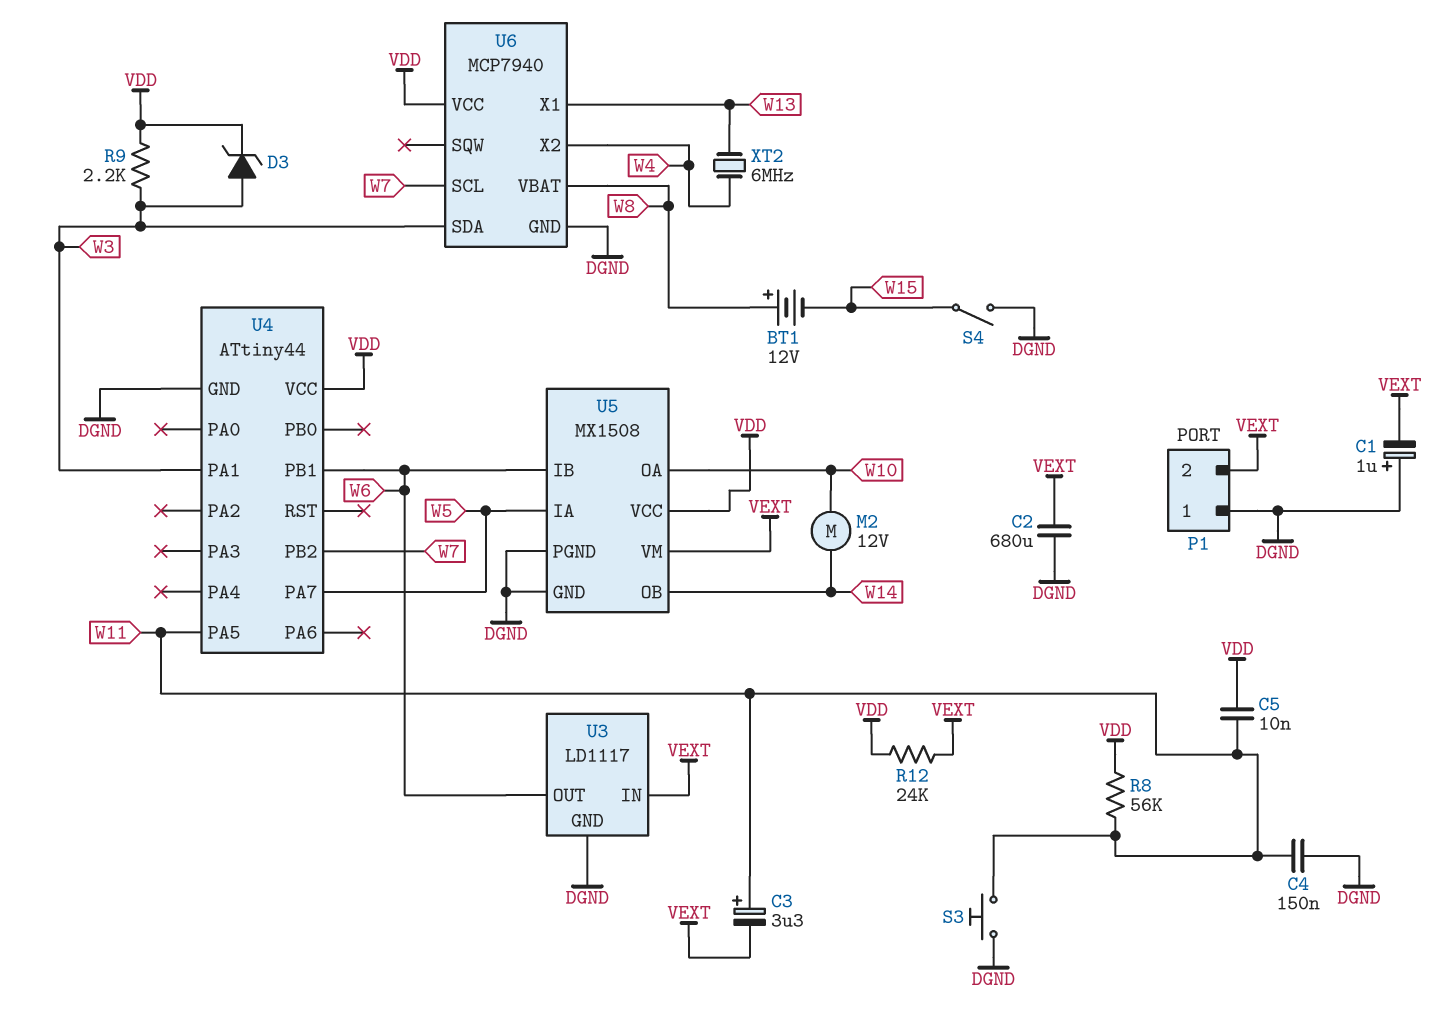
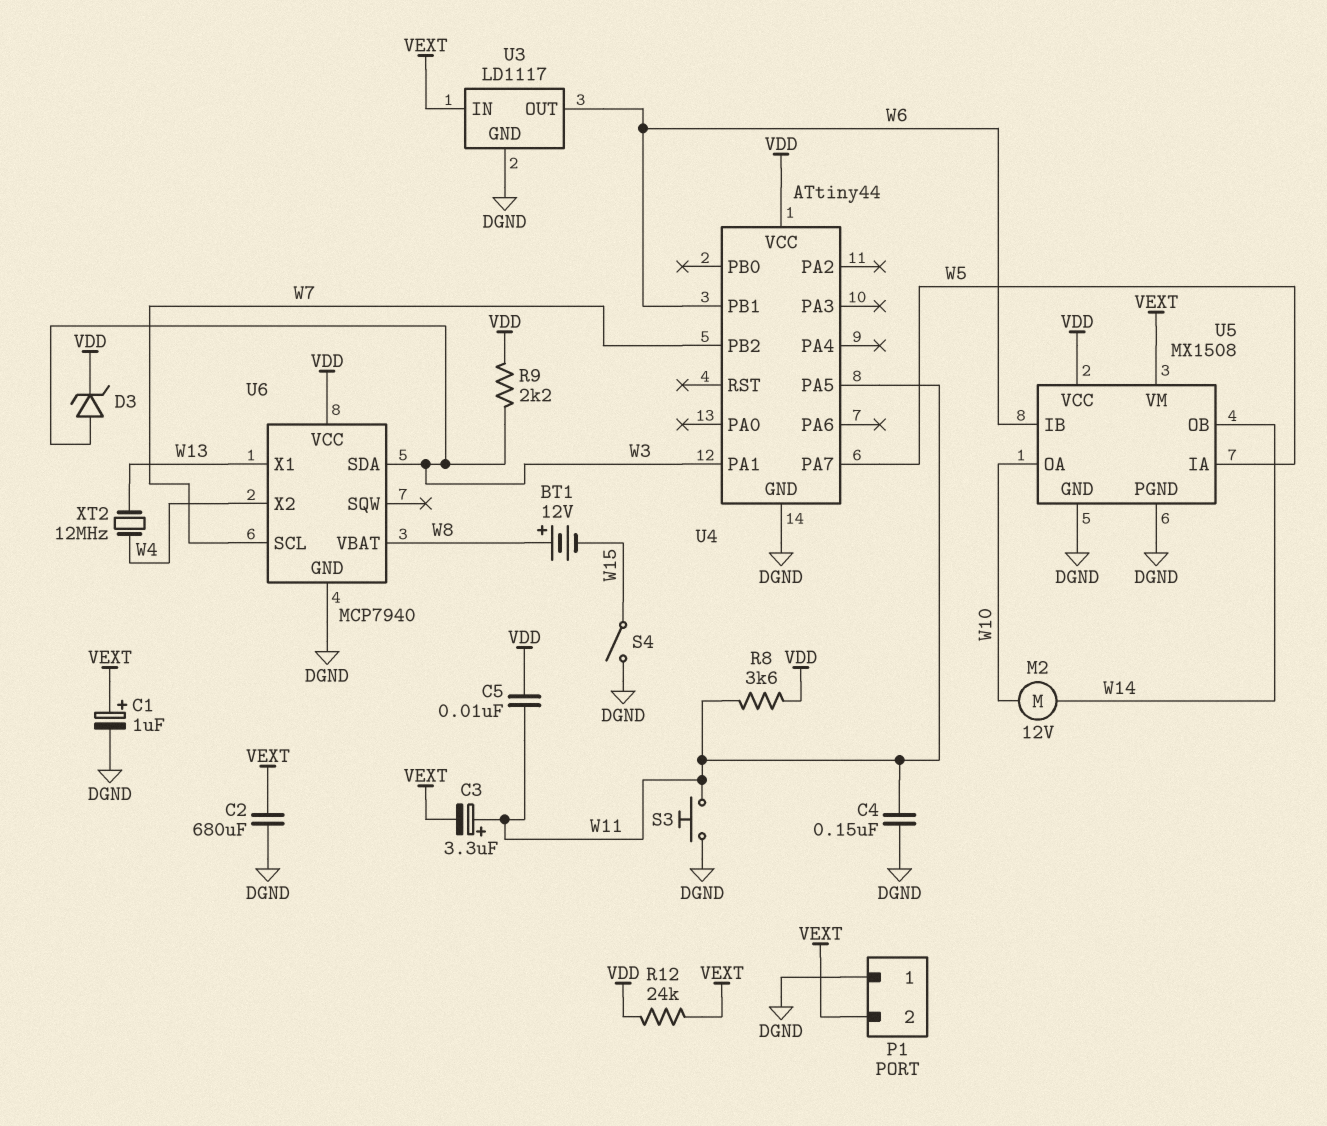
C1: 1uF (plus DGND, minus VEXT) -> 1uF (plus VEXT, minus DGND)
R8: 56k (VDD, W11) -> 3.6k (VDD, W11)
XT2: 6MHz (W4, W13) -> 12MHz (W4, W13)

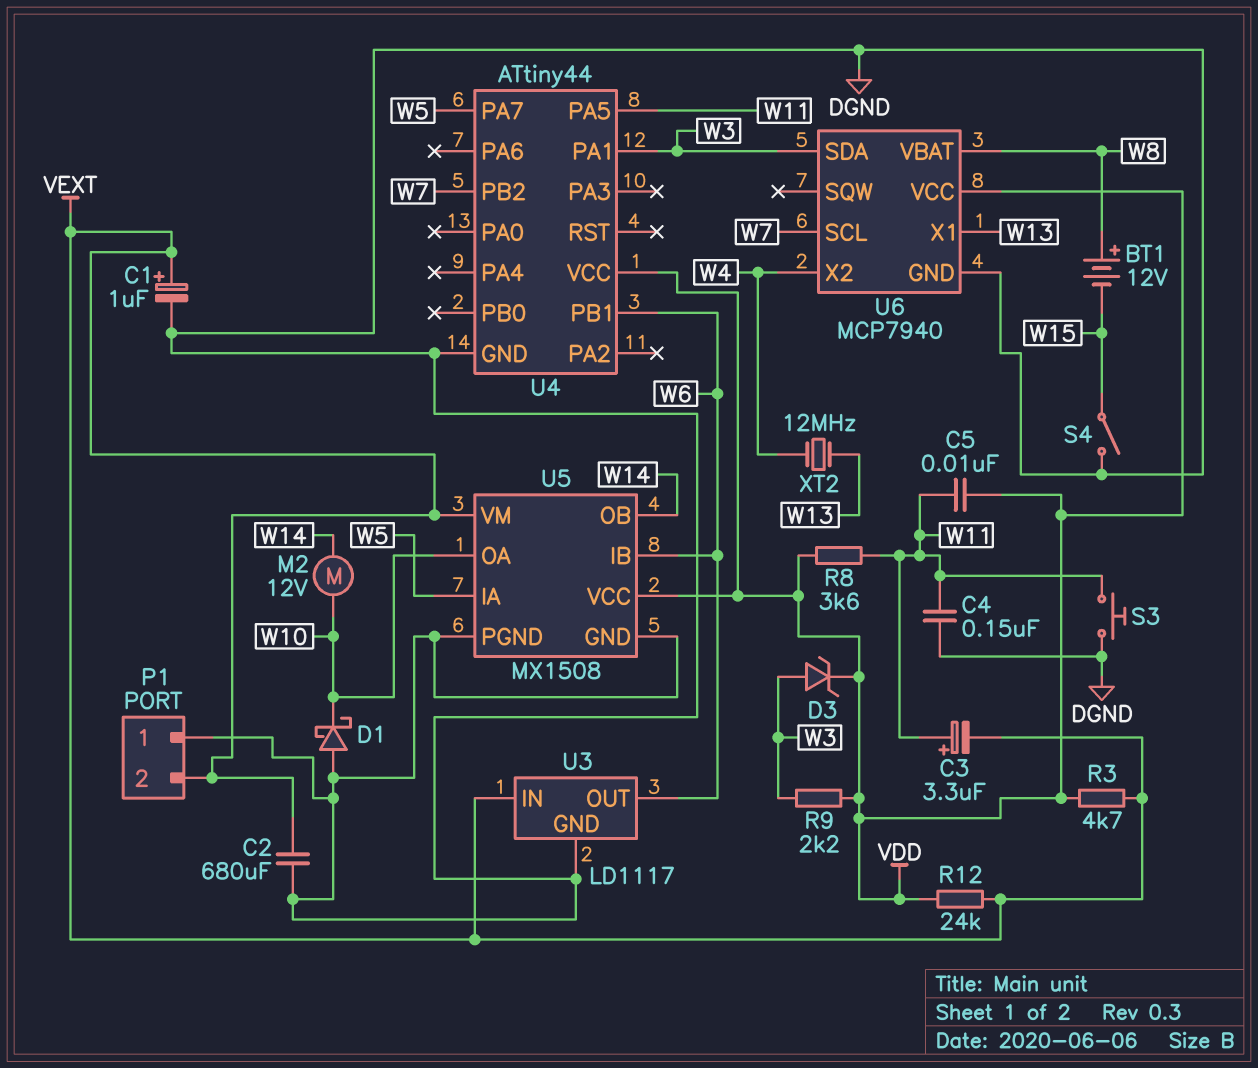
D1: none -> schottky (A DGND, K W10)
R3: none -> 4.7k (VDD, VEXT)

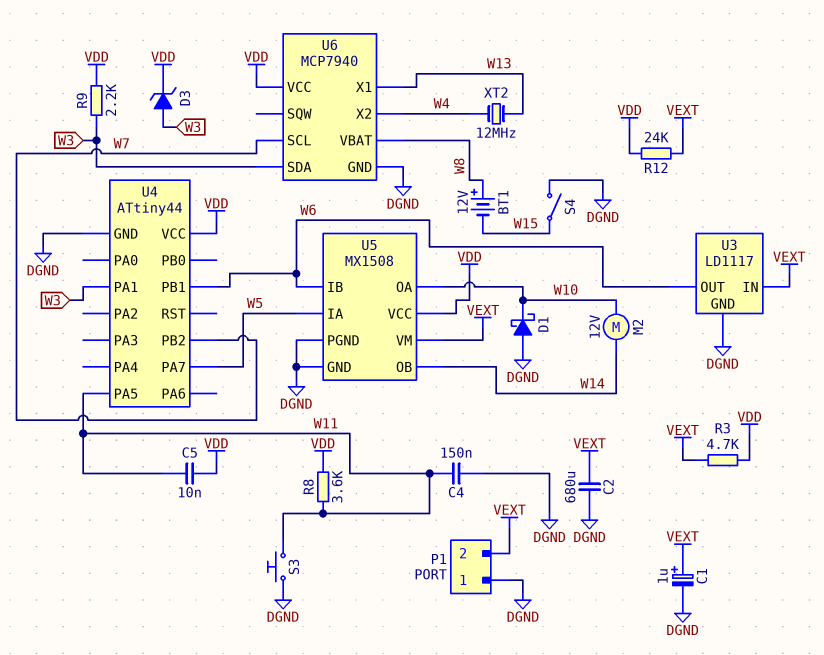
C3: 3.3uF (plus W11, minus VEXT) -> none

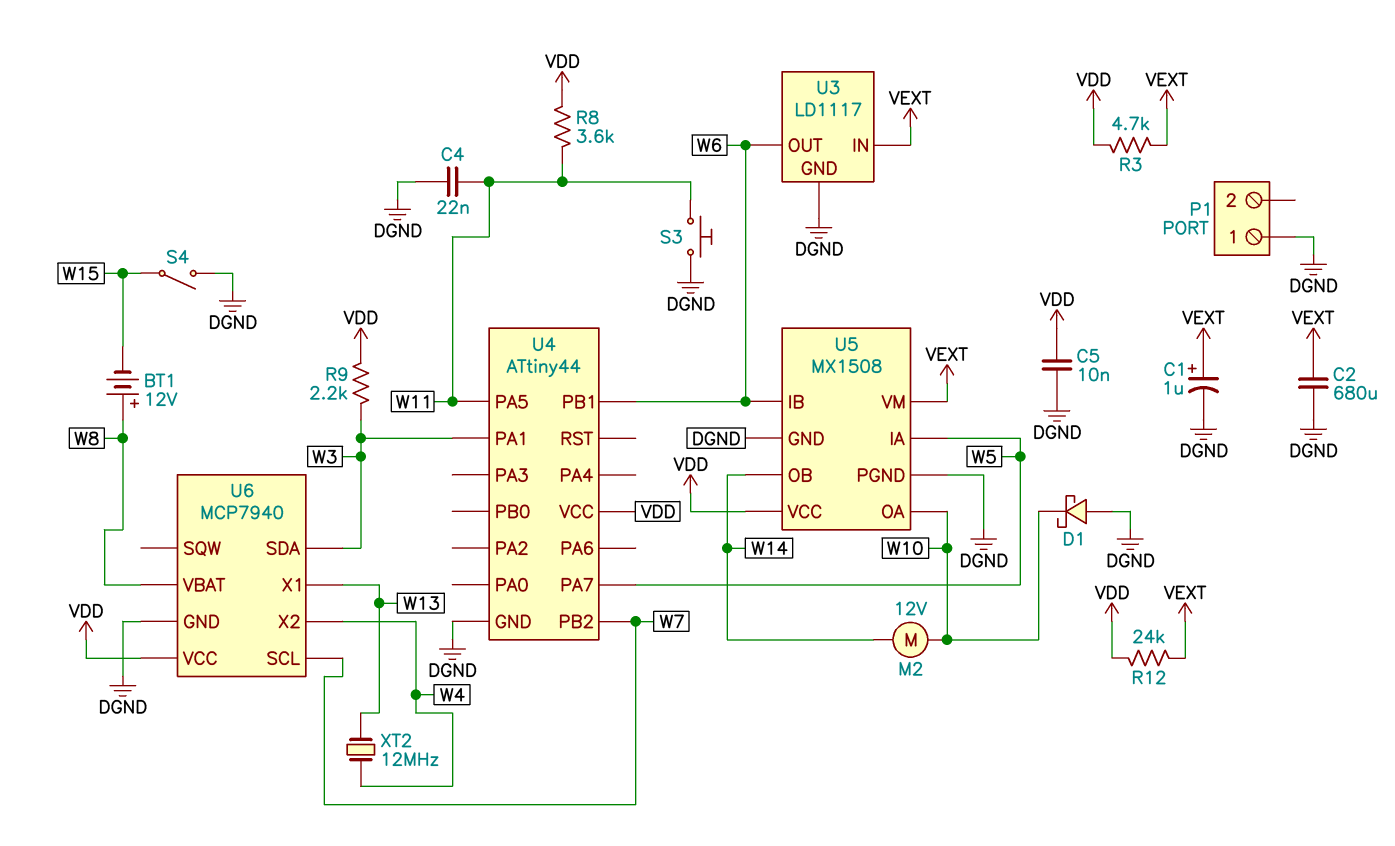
C4: 150nF (DGND, W11) -> 22nF (DGND, W11)
C5: 10nF (VDD, W11) -> 10nF (DGND, VDD)
D3: zener (A W3, K VDD) -> none
P1 pin 2: VEXT -> none

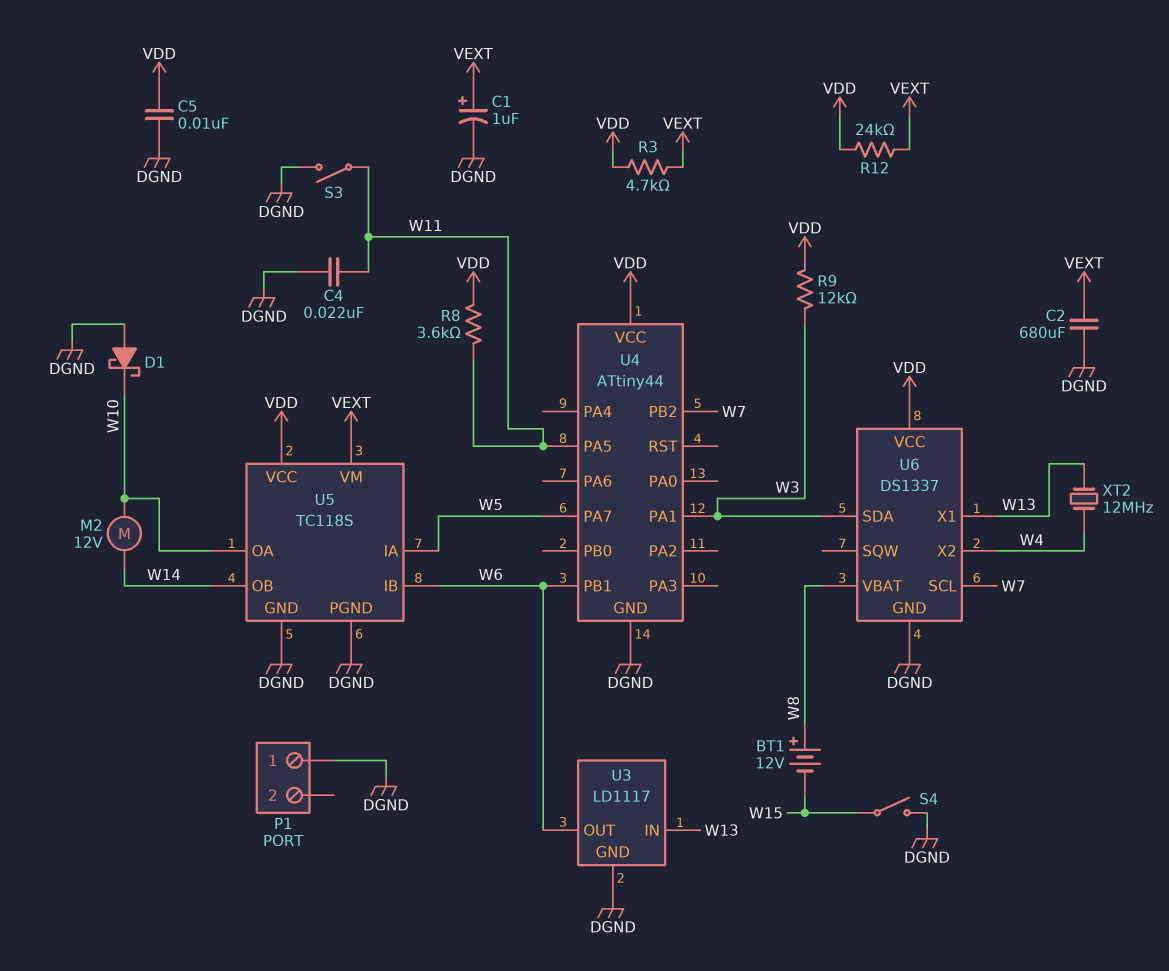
R9: 2.2k (VDD, W3) -> 12k (VDD, W3)
S3: button (DGND, W11) -> switch (DGND, W11)
U3 pin IN: VEXT -> W13
U5: MX1508 -> TC118S
U6: MCP7940 -> DS1337

